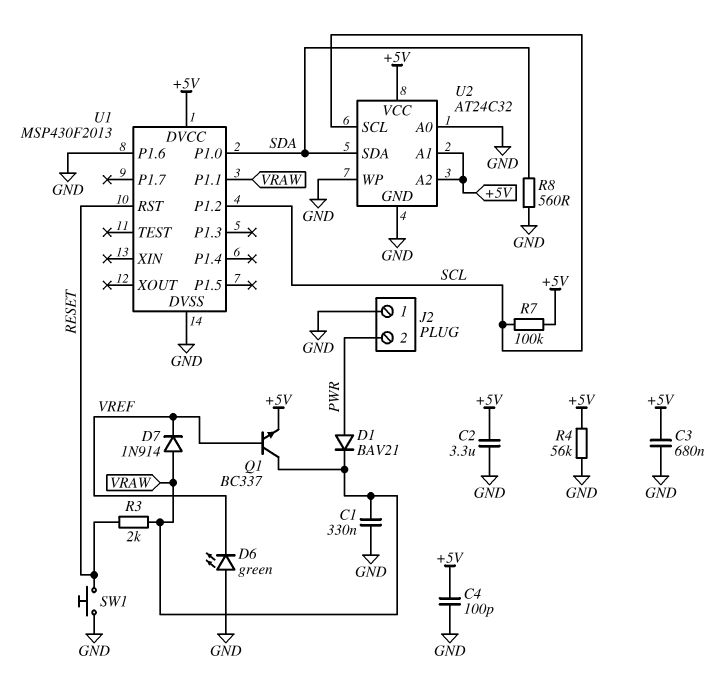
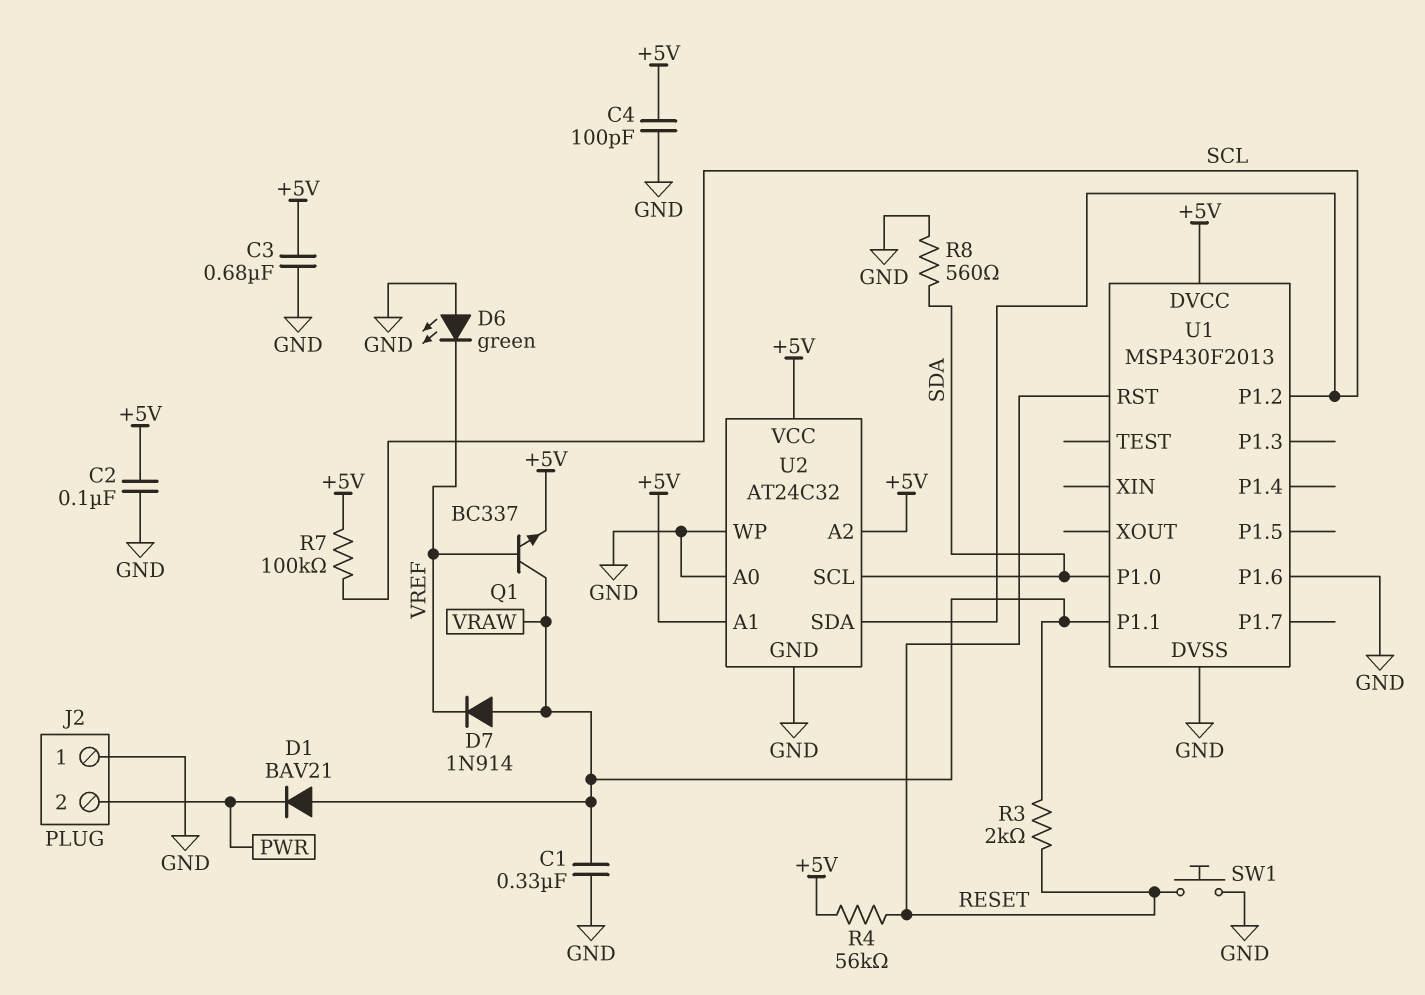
C2: 3.3uF (+5V, GND) -> 100nF (+5V, GND)
D1: diode BAV21 (A PWR, K VRAW) -> diode BAV21 (A VRAW, K PWR)
R4: 56k (+5V, GND) -> 56k (+5V, RESET)
U2 pin SCL: SCL -> SDA
U2 pin SDA: SDA -> SCL

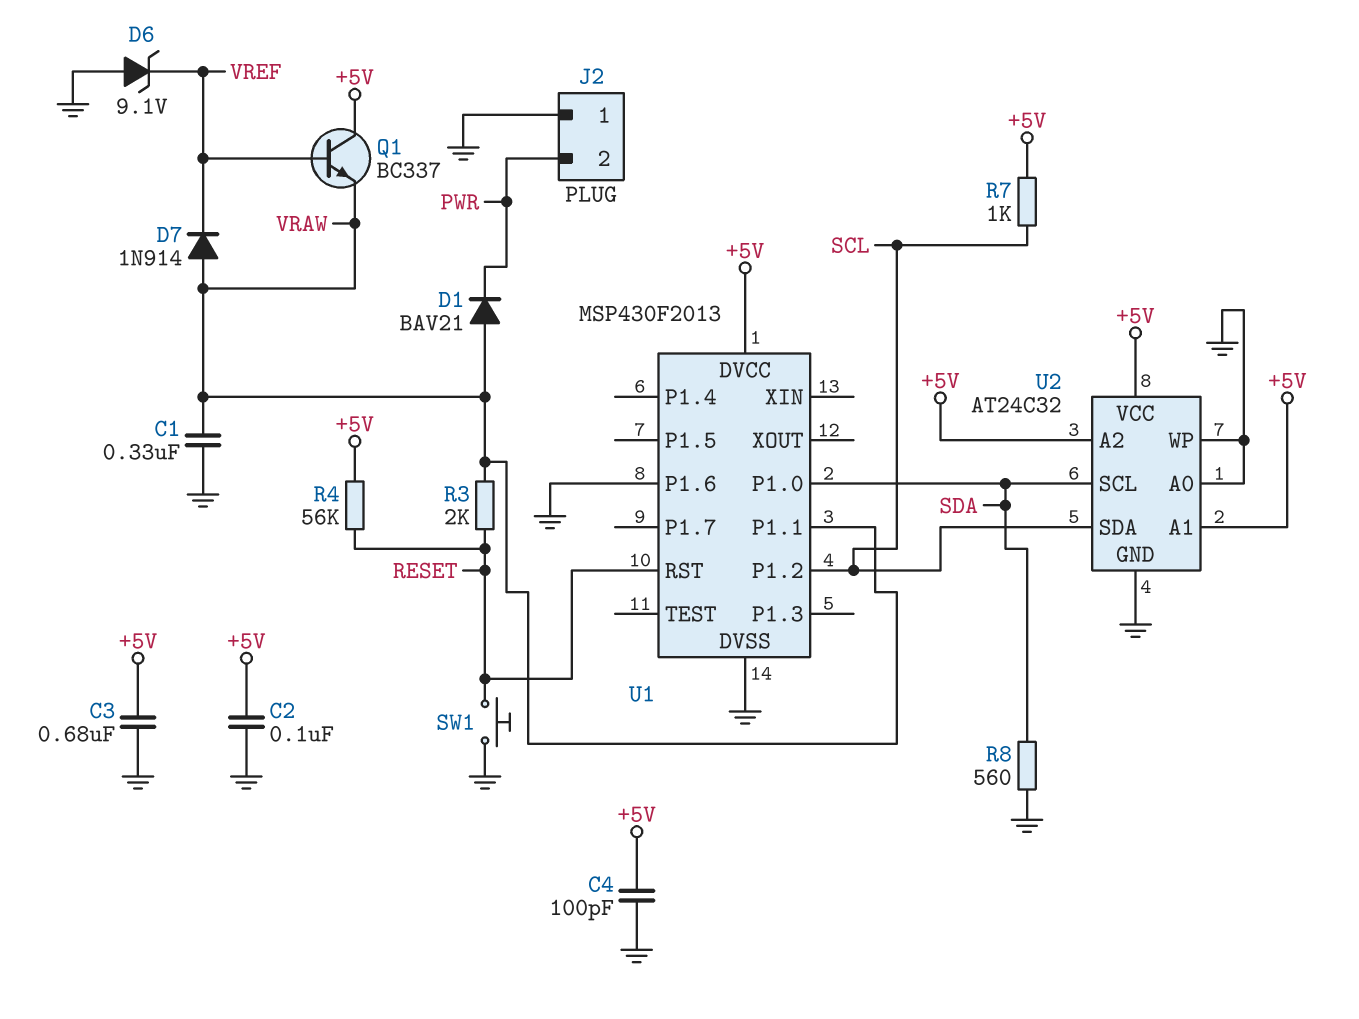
D6: LED green (A GND, K VREF) -> zener 9.1V (A GND, K VREF)
Q1: NPN BC337 (B VREF, C VRAW, E +5V) -> NPN BC337 (B VREF, C +5V, E VRAW)
R7: 100k (+5V, SCL) -> 1k (+5V, SCL)

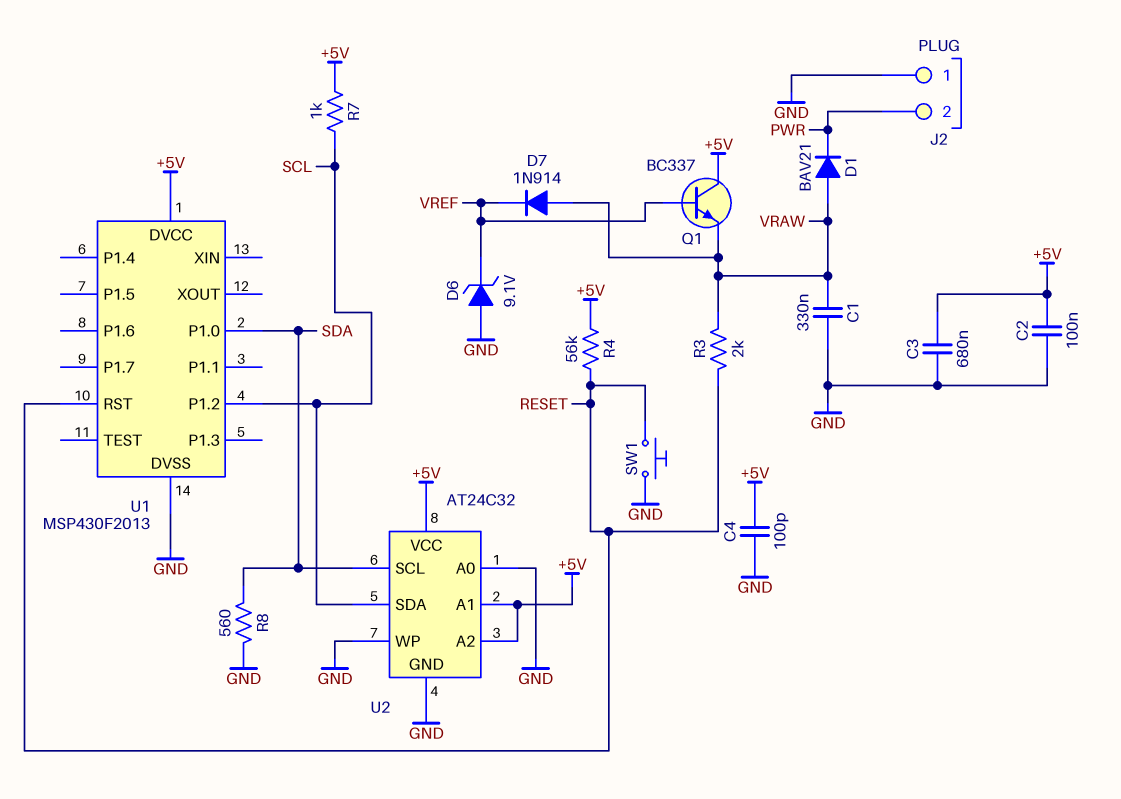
U1 pin P1.1: VRAW -> none
U1 pin P1.6: GND -> none

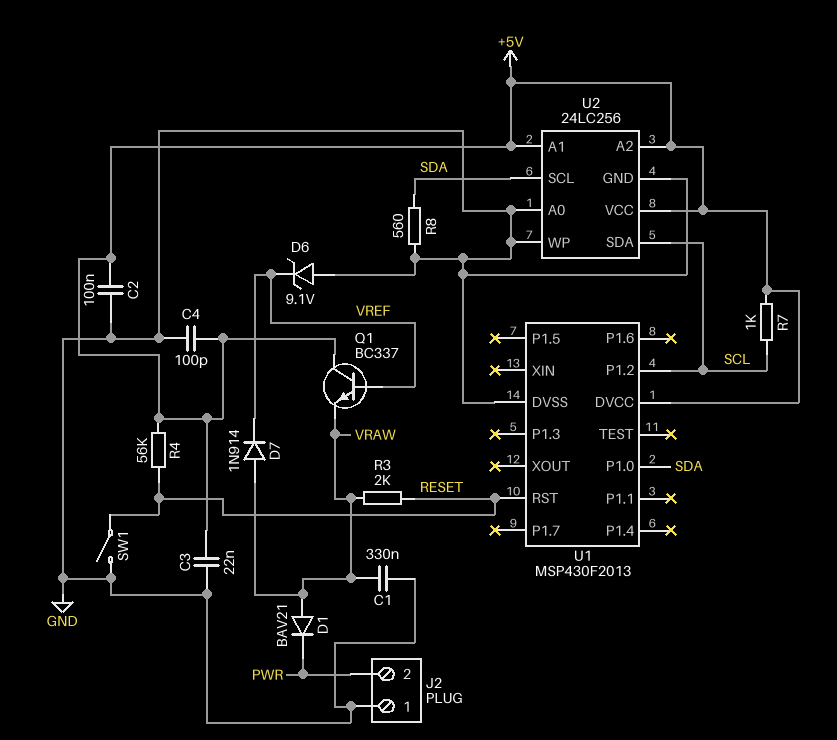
C3: 680nF (+5V, GND) -> 22nF (+5V, GND)
SW1: button (GND, RESET) -> switch (GND, RESET)
U2: AT24C32 -> 24LC256

